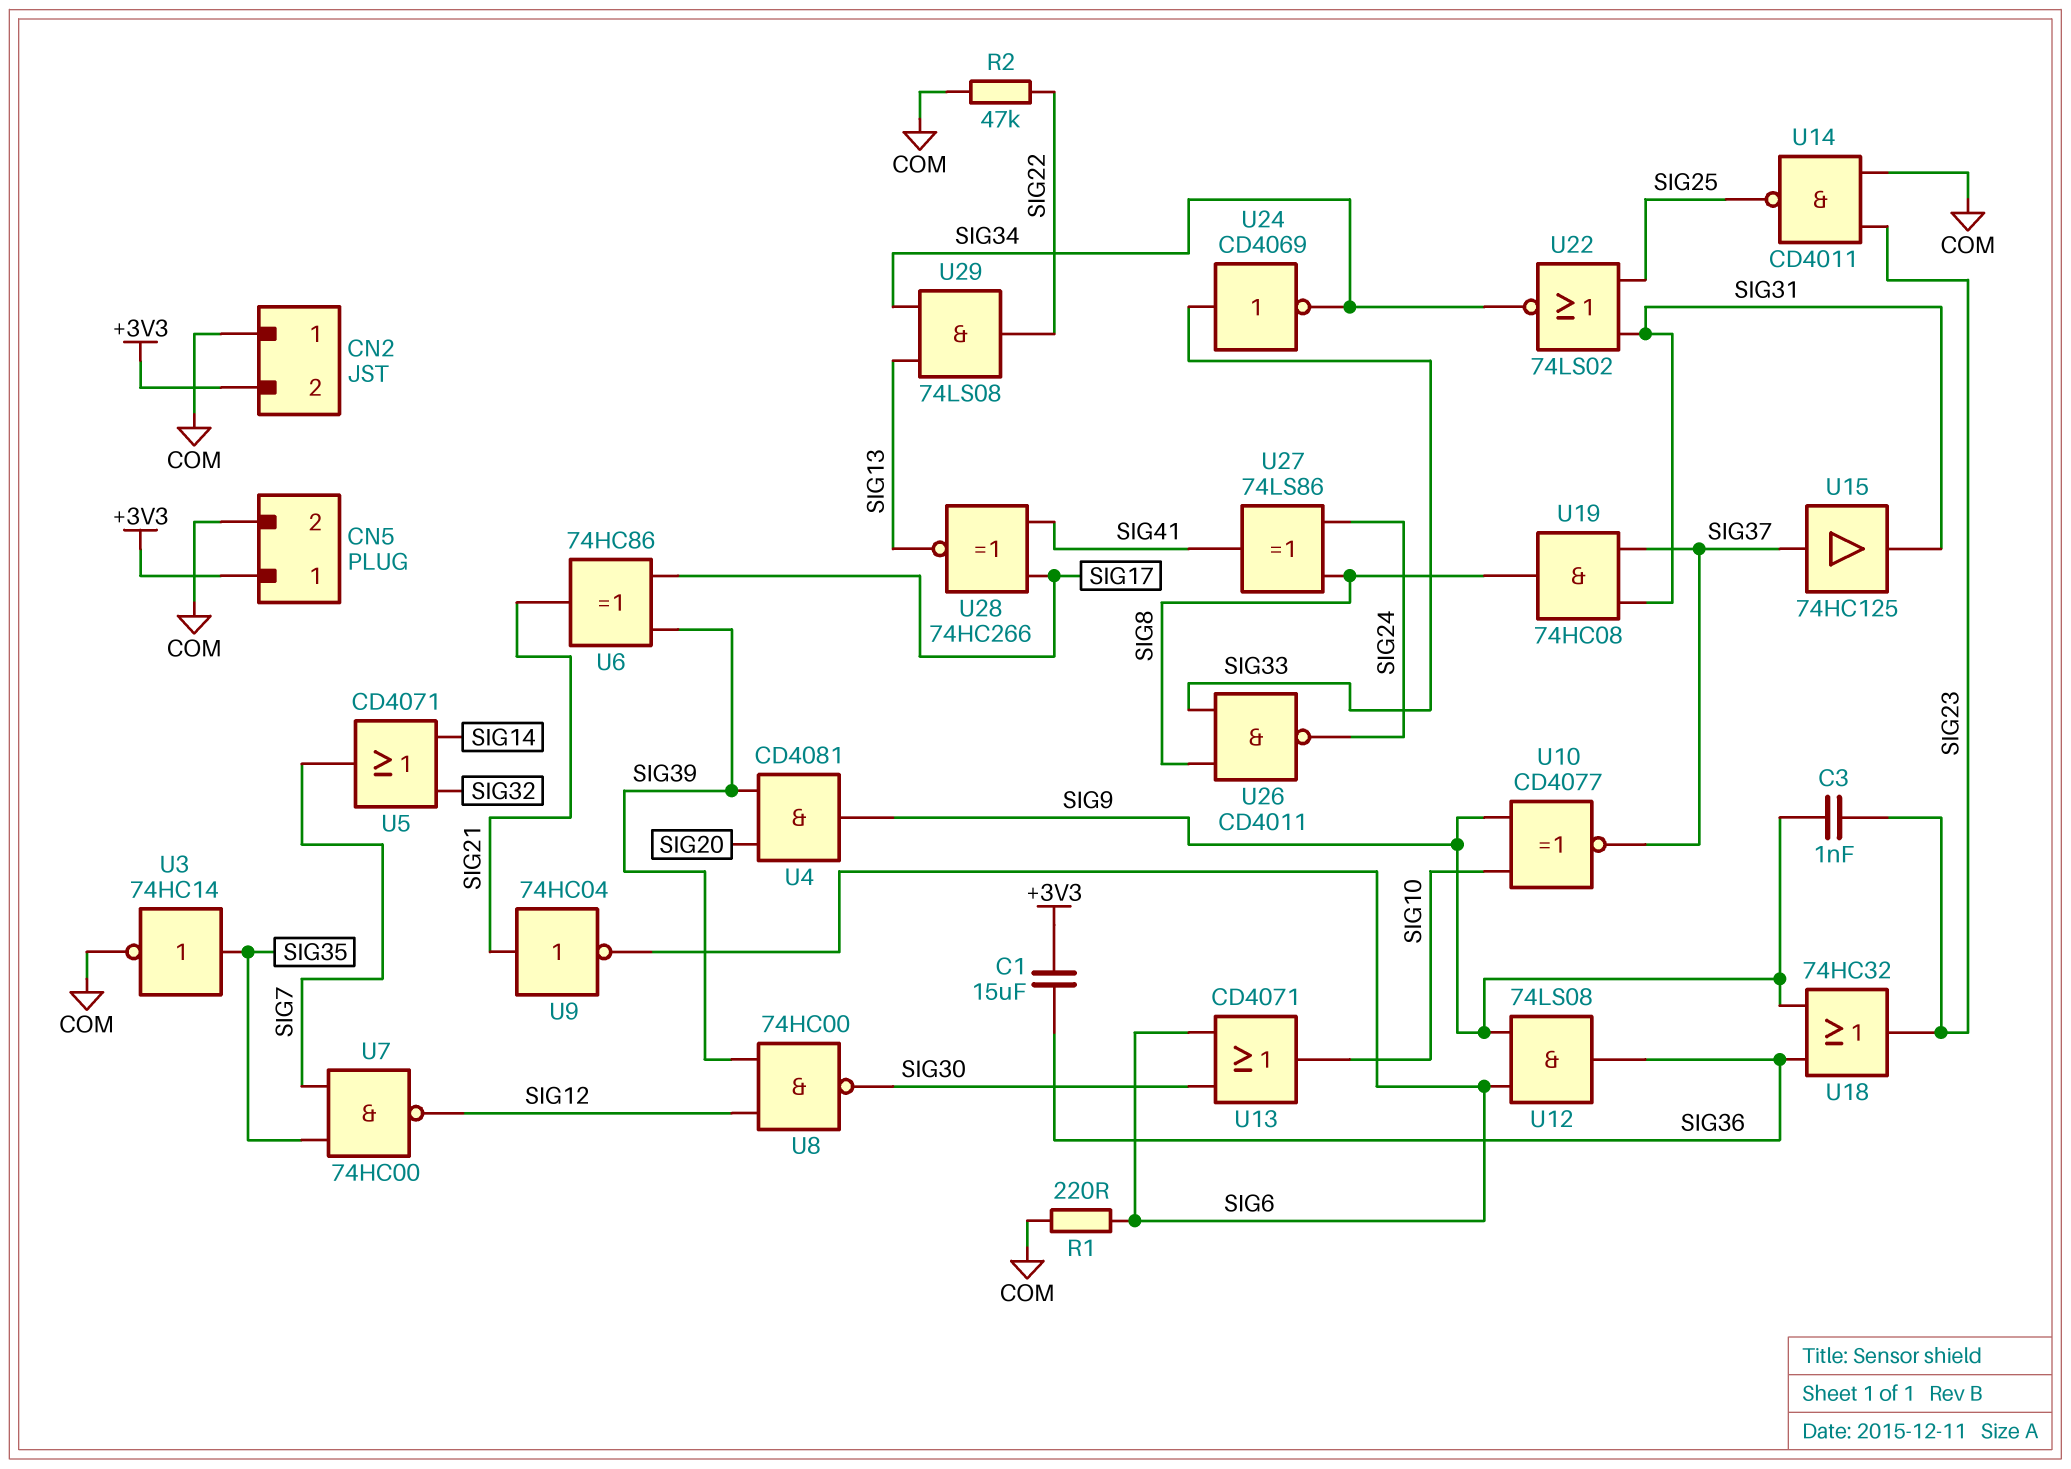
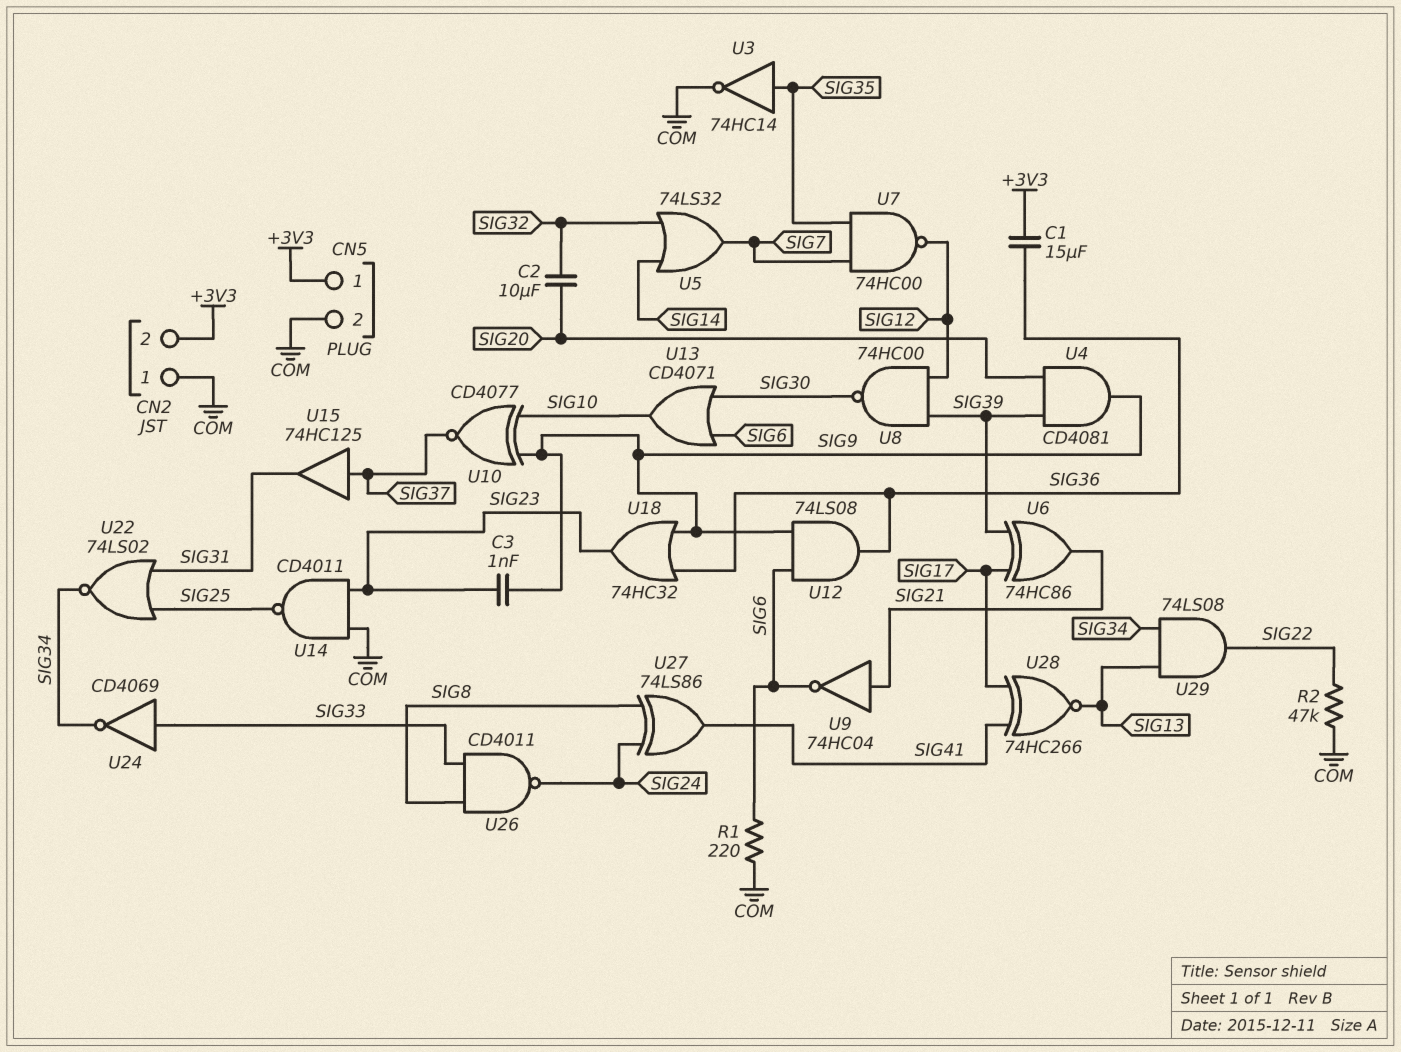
C2: none -> 10uF (SIG20, SIG32)
U5: OR CD4071 (in SIG14, in SIG32, out SIG7) -> OR 74LS32 (in SIG14, in SIG32, out SIG7)
U19: AND 74HC08 (in SIG31, in SIG37, out SIG8) -> none

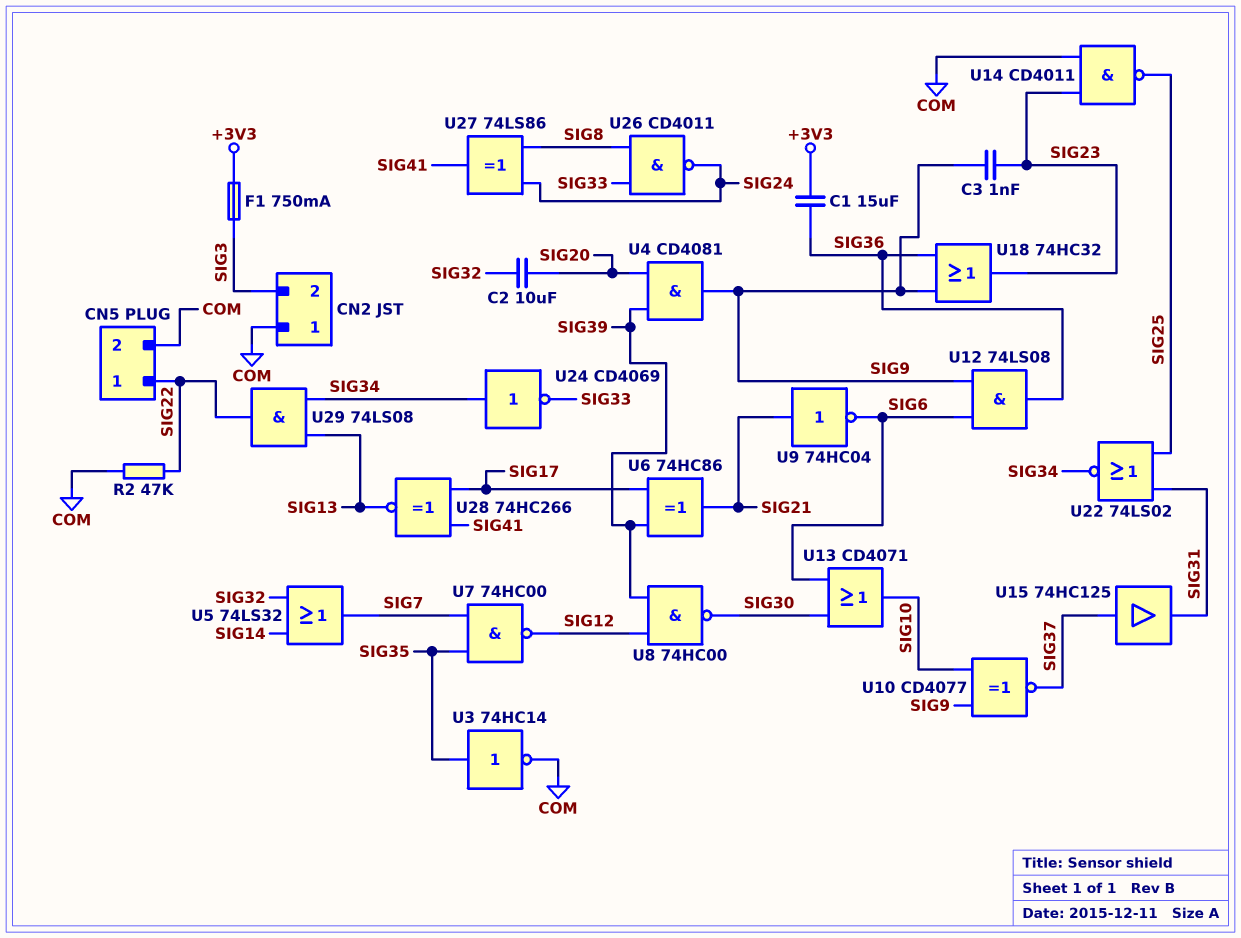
CN2 pin 2: +3V3 -> SIG3
CN5 pin 1: +3V3 -> SIG22
F1: none -> 750mA (+3V3, SIG3)
R1: 220 (COM, SIG6) -> none
U24: NOT CD4069 (in SIG33, out SIG34) -> NOT CD4069 (in SIG34, out SIG33)

